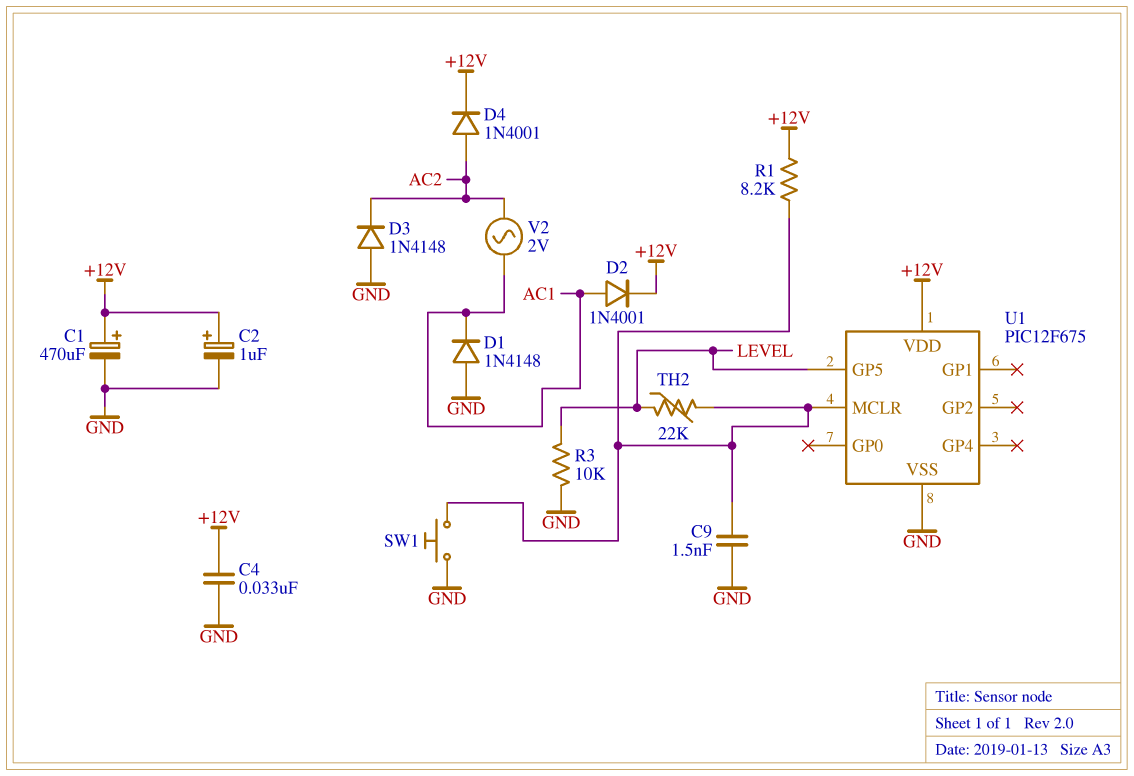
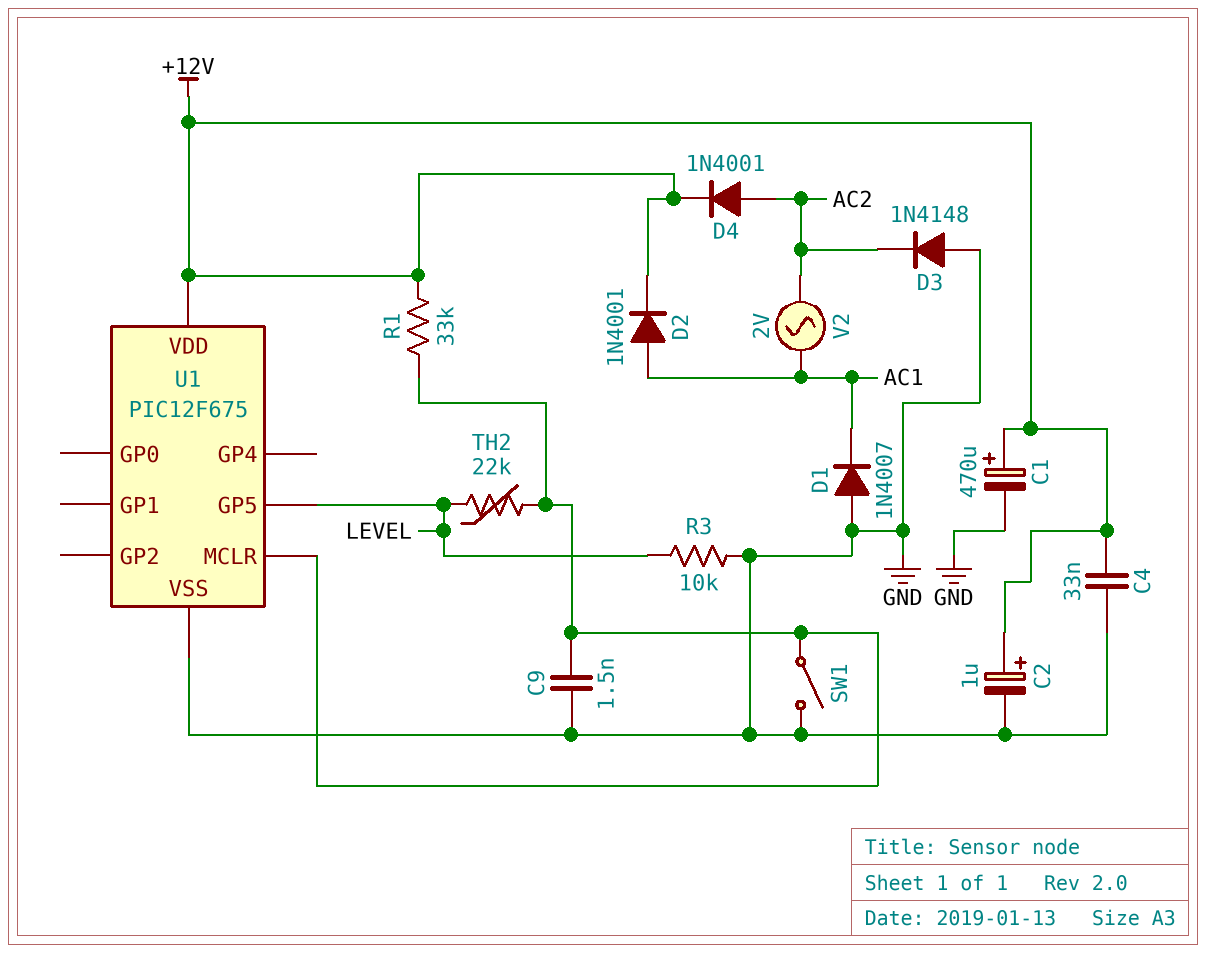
D1: diode 1N4148 (A GND, K AC1) -> diode 1N4007 (A GND, K AC1)
R1: 8.2k (+12V, U1/MCLR) -> 33k (+12V, U1/MCLR)
SW1: button (GND, U1/MCLR) -> switch (GND, U1/MCLR)

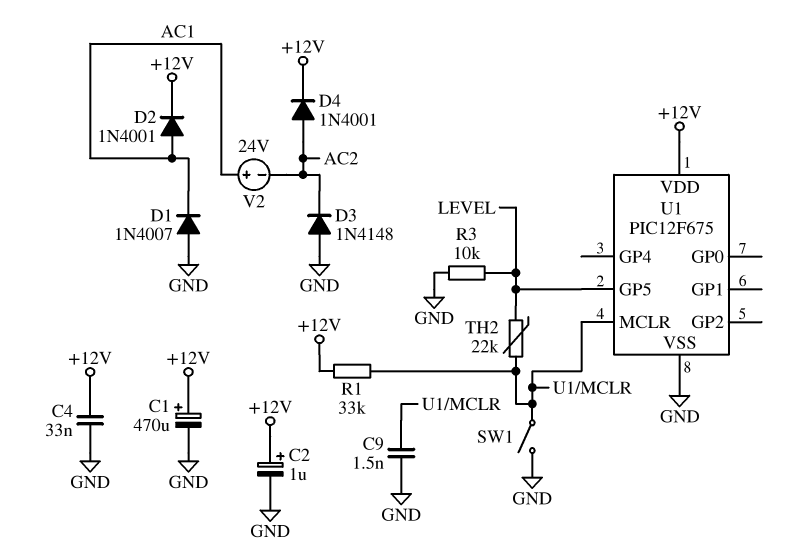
V2: AC 2V (AC1, AC2) -> 24V (plus AC1, minus AC2)

